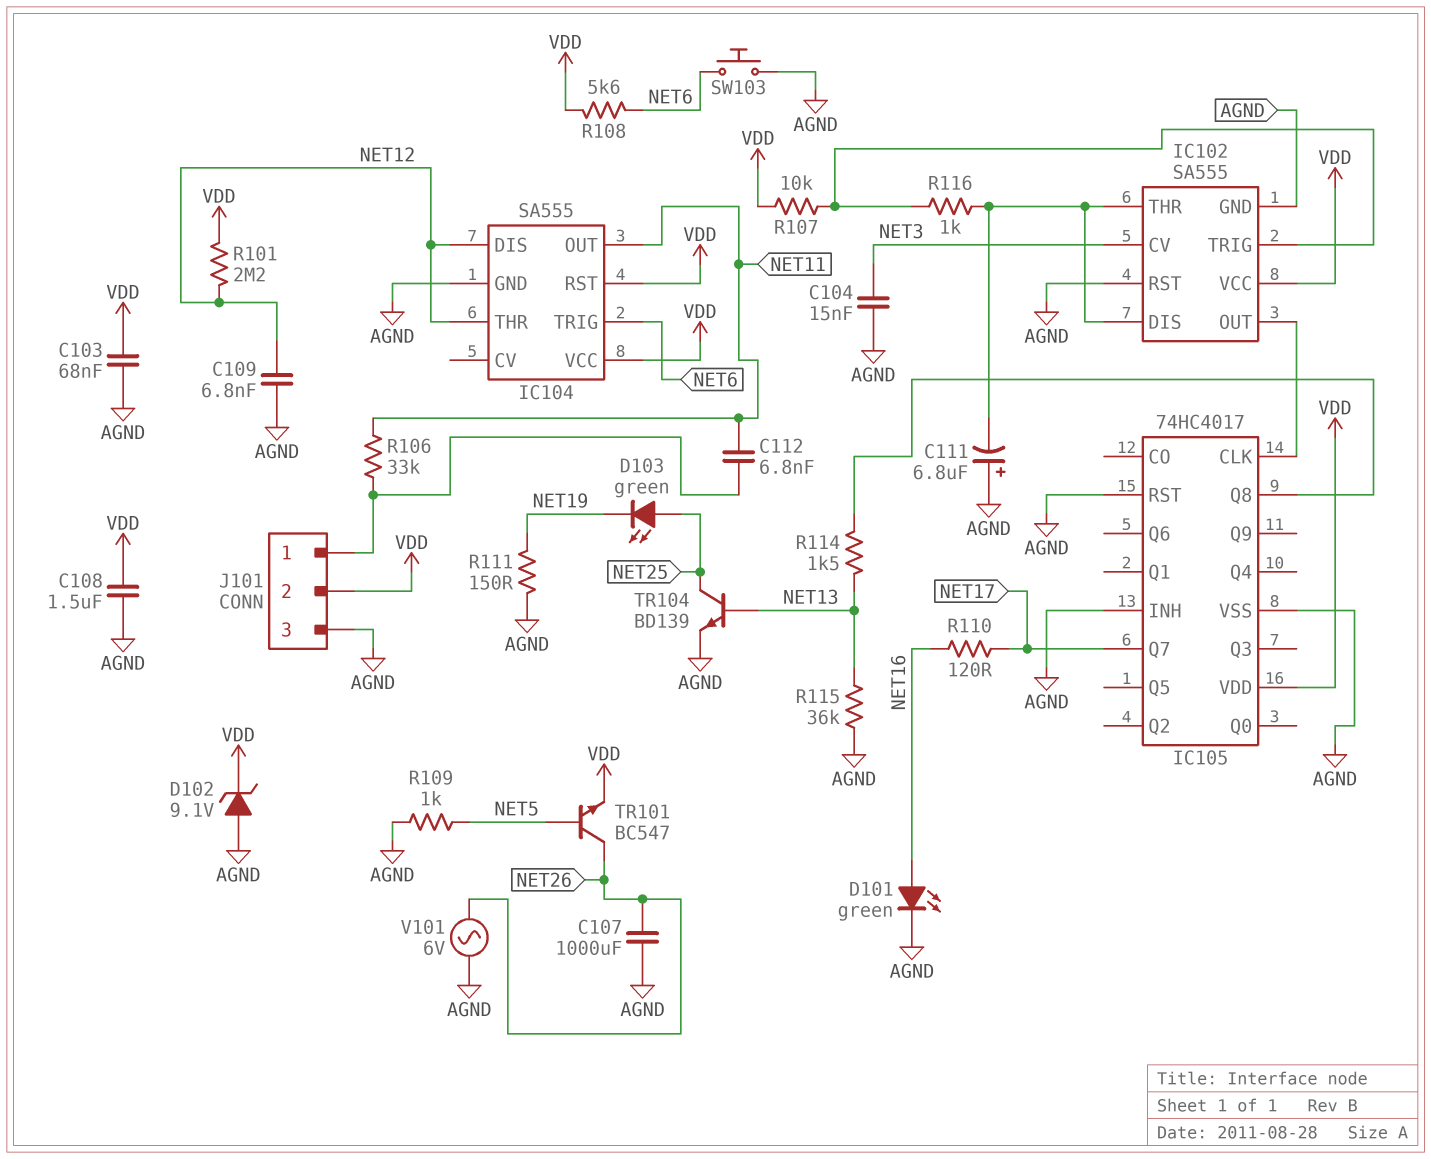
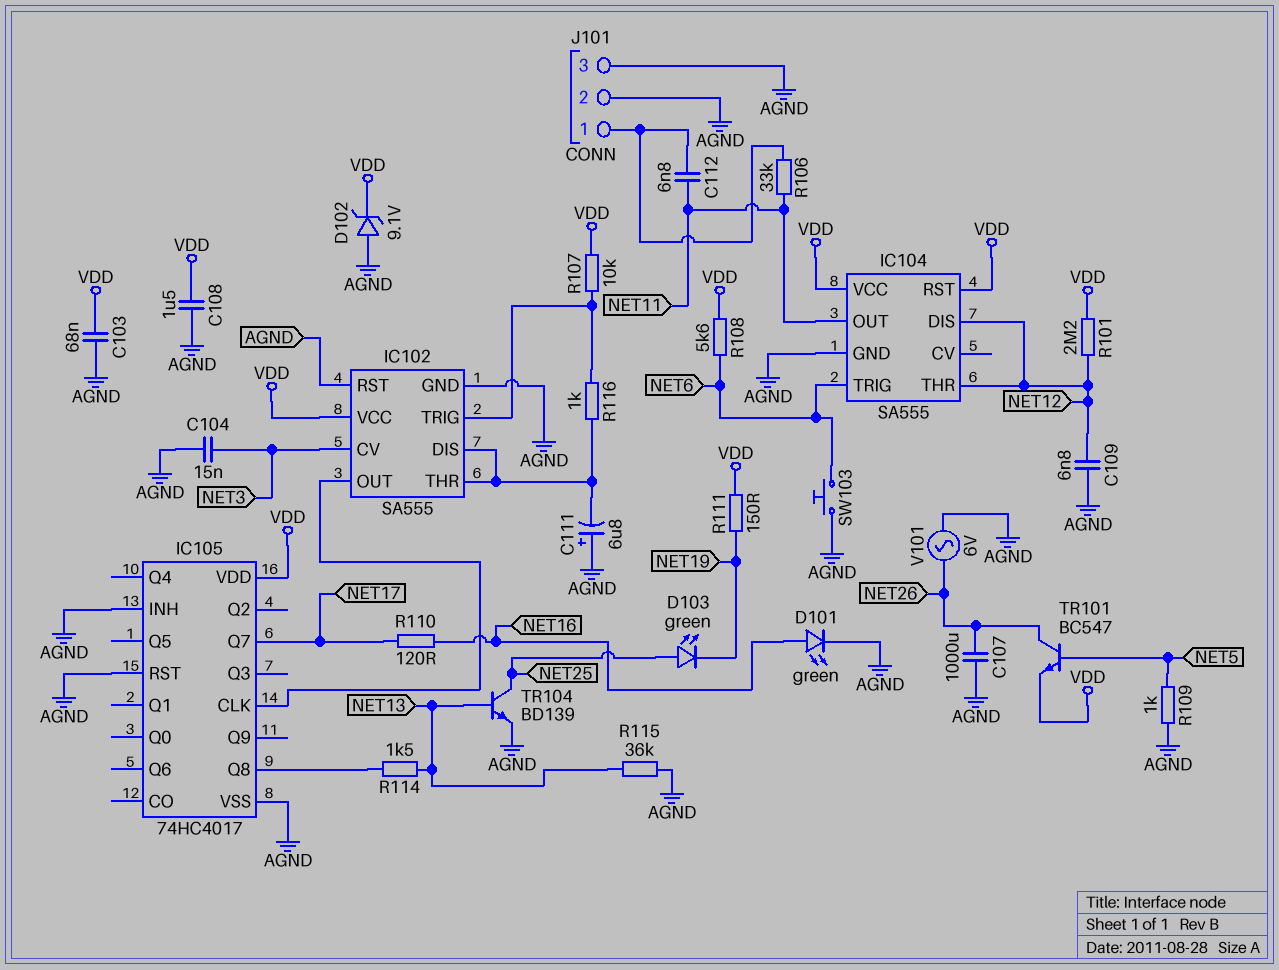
J101 pin 2: VDD -> AGND
R111: 150 (AGND, NET19) -> 150 (NET19, VDD)

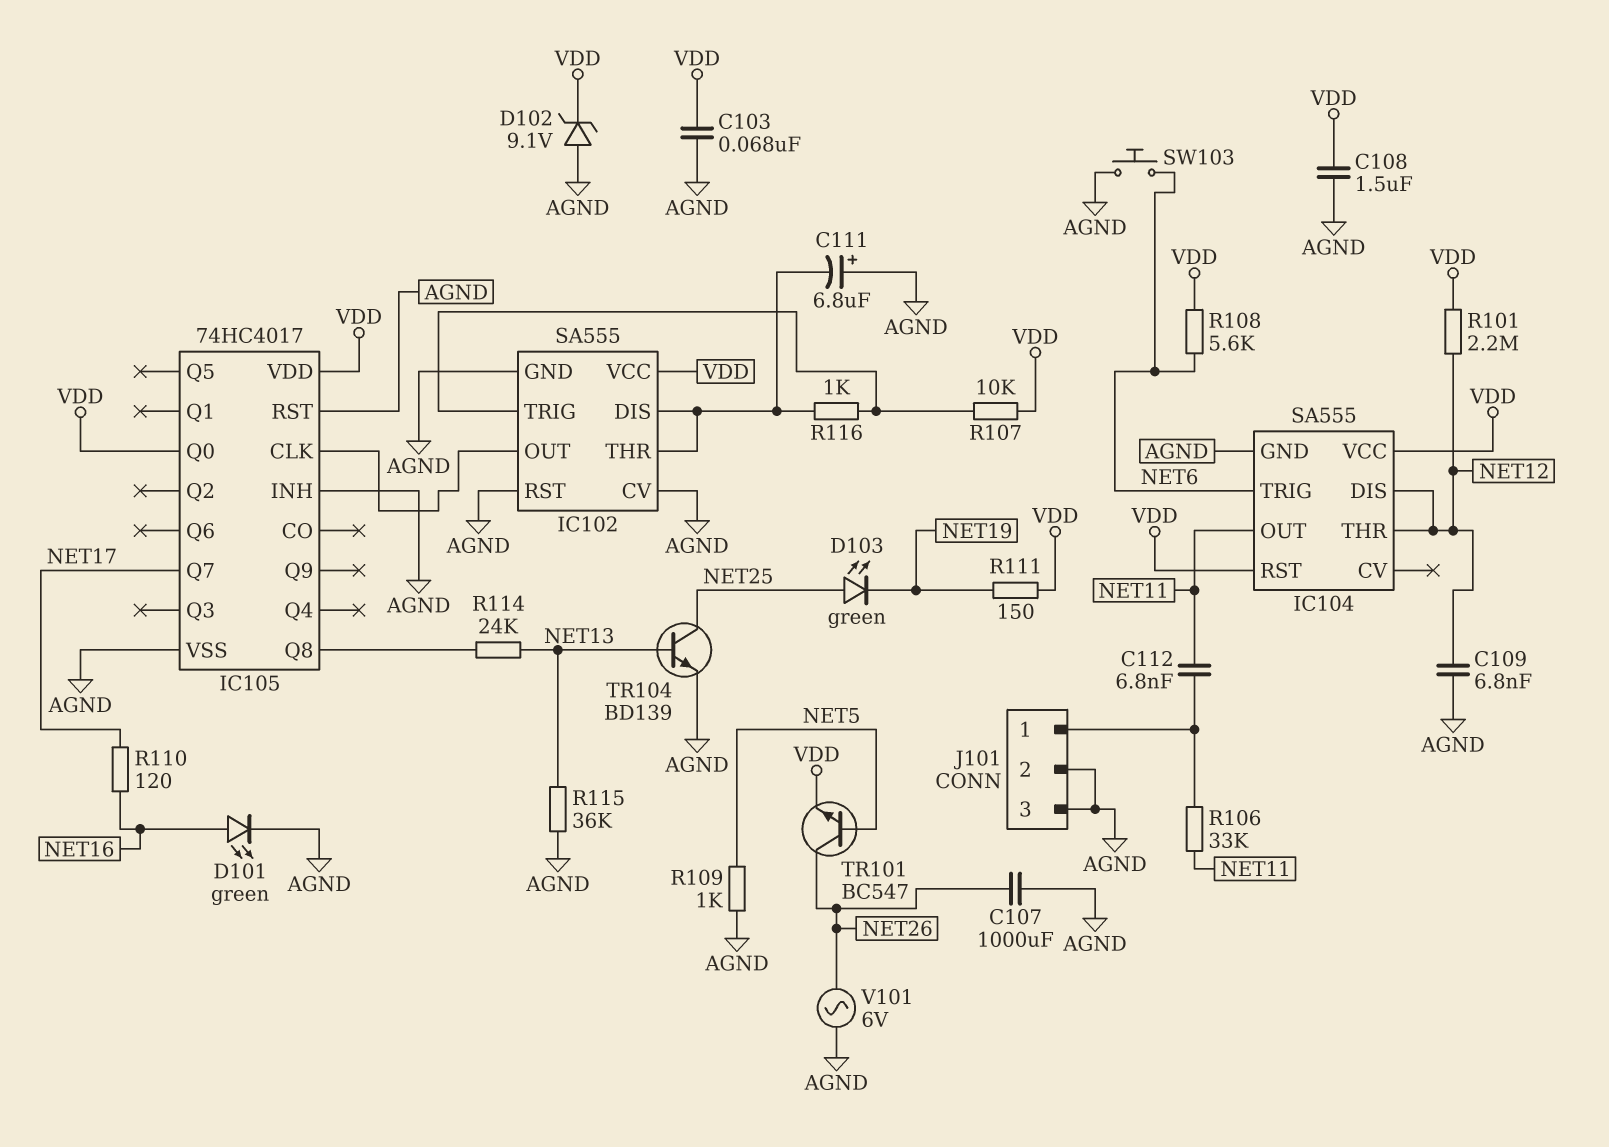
C104: 15nF (AGND, NET3) -> none
IC102 pin CV: NET3 -> AGND
IC105 pin Q0: none -> VDD
R114: 1.5k (IC105/Q8, NET13) -> 24k (IC105/Q8, NET13)

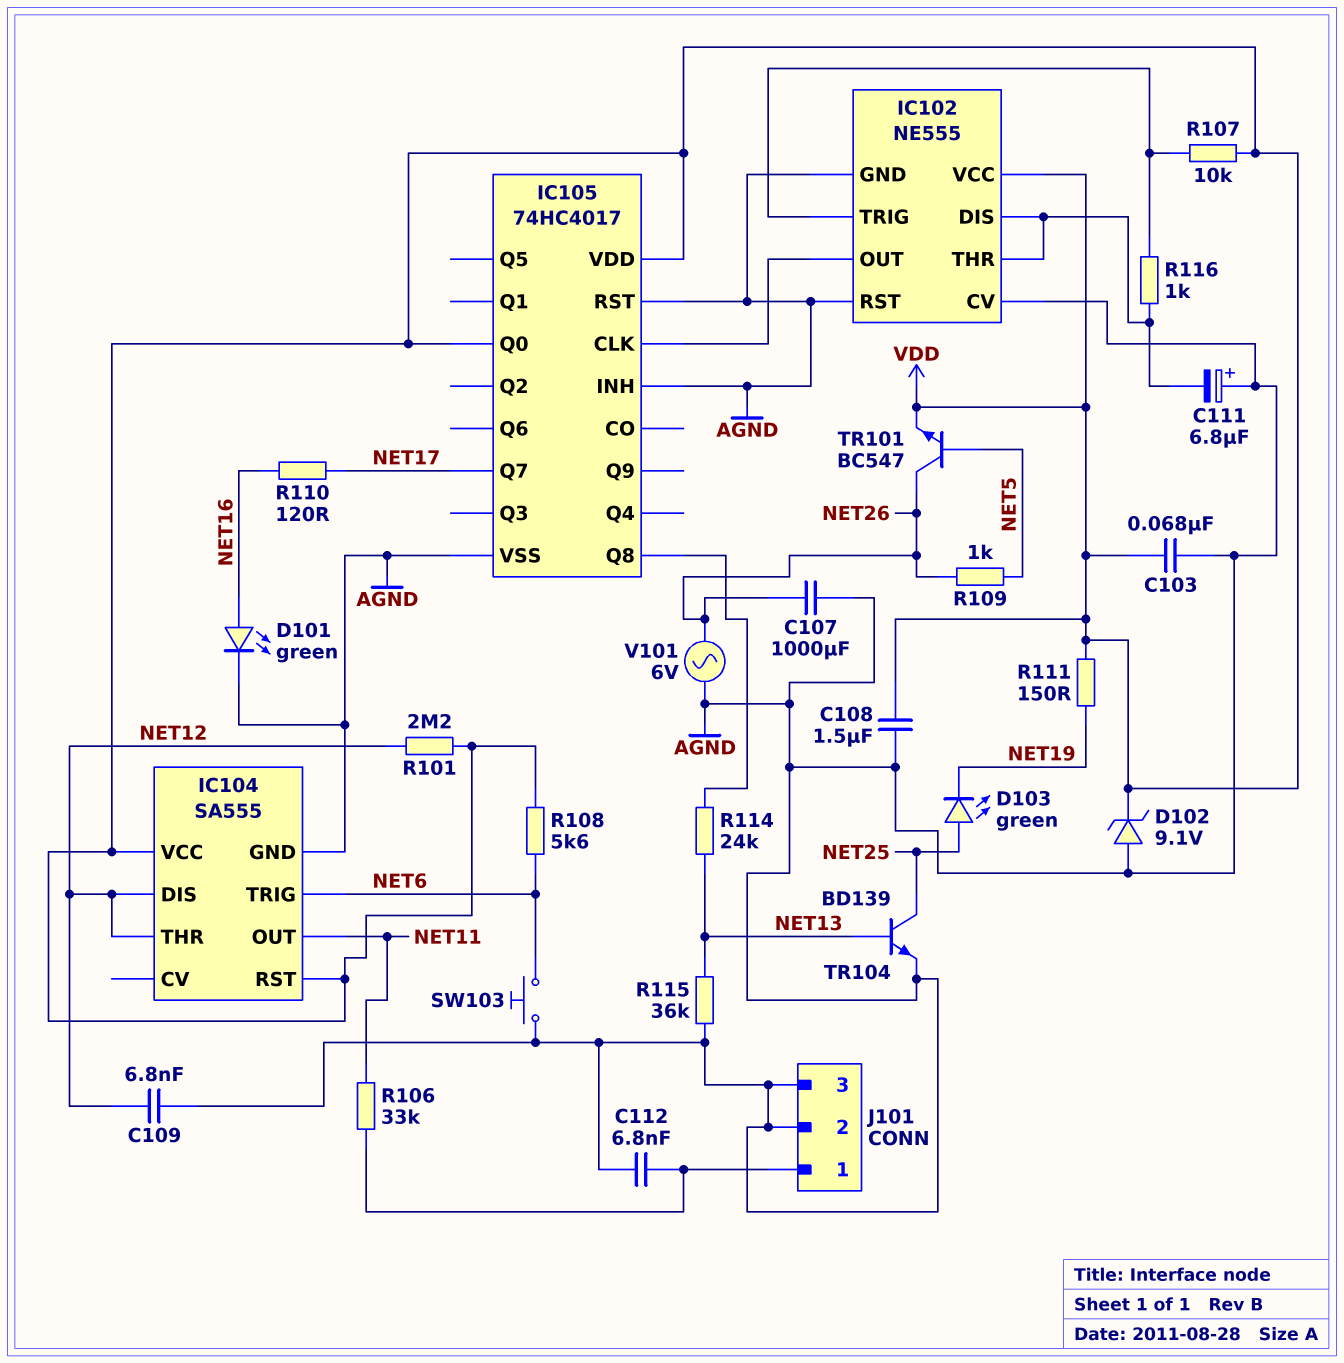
C112: 6.8nF (J101/1, NET11) -> 6.8nF (AGND, J101/1)
IC102: SA555 -> NE555
R109: 1k (AGND, NET5) -> 1k (NET5, NET26)

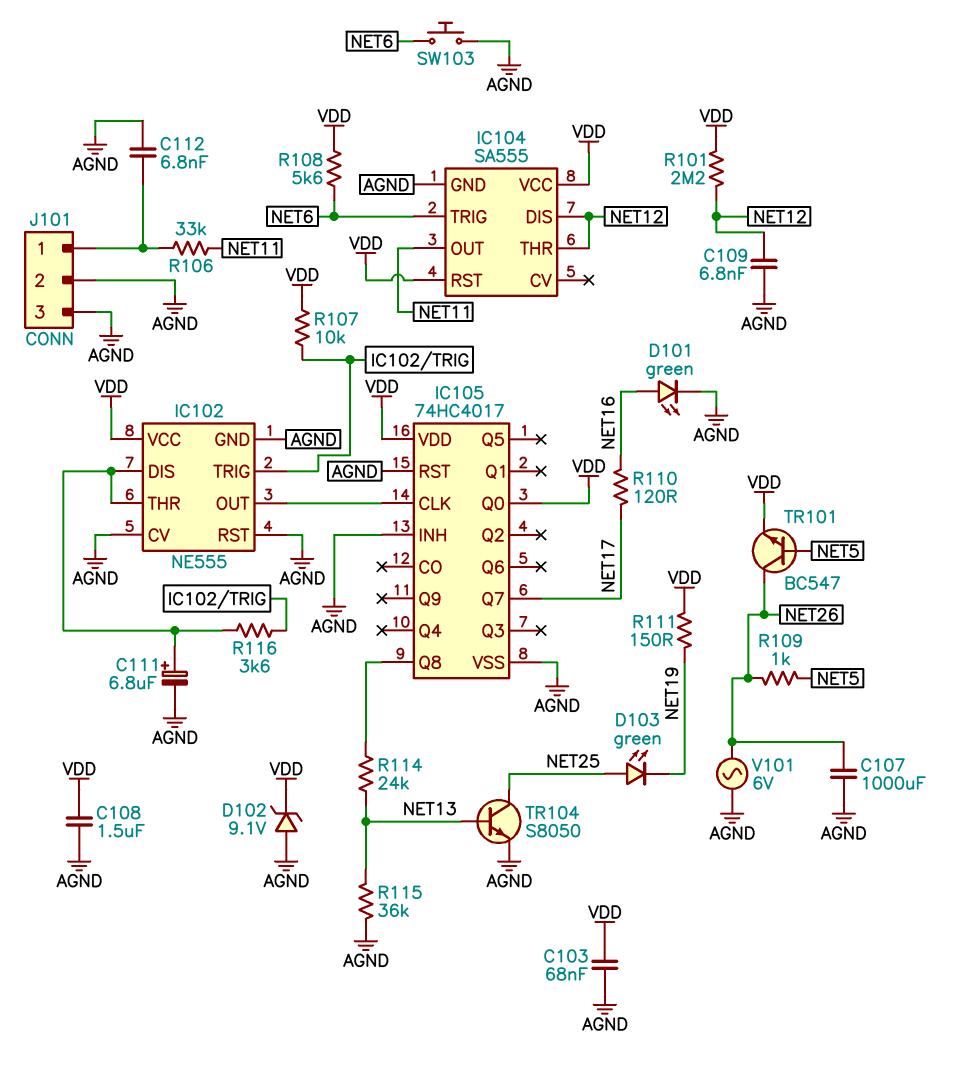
C111: 6.8uF (plus AGND, minus IC102/DIS) -> 6.8uF (plus IC102/DIS, minus AGND)
R116: 1k (IC102/DIS, IC102/TRIG) -> 3.6k (IC102/DIS, IC102/TRIG)
TR104: NPN BD139 (B NET13, C NET25, E AGND) -> NPN S8050 (B NET13, C NET25, E AGND)

